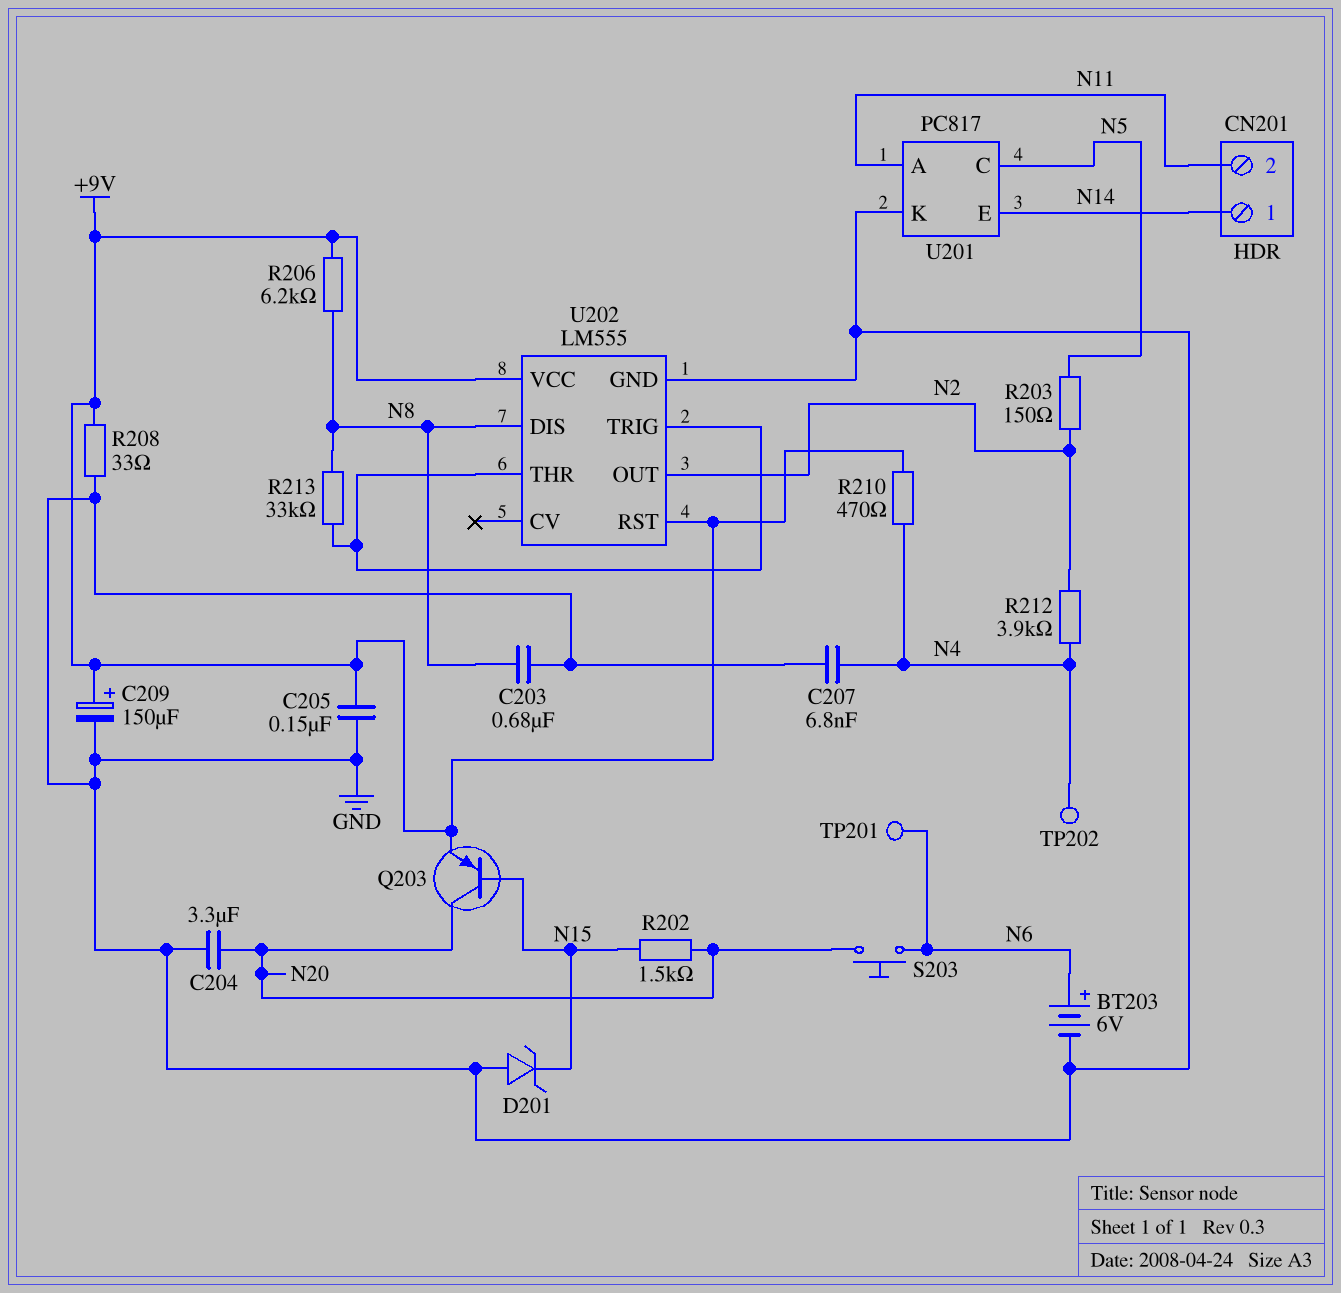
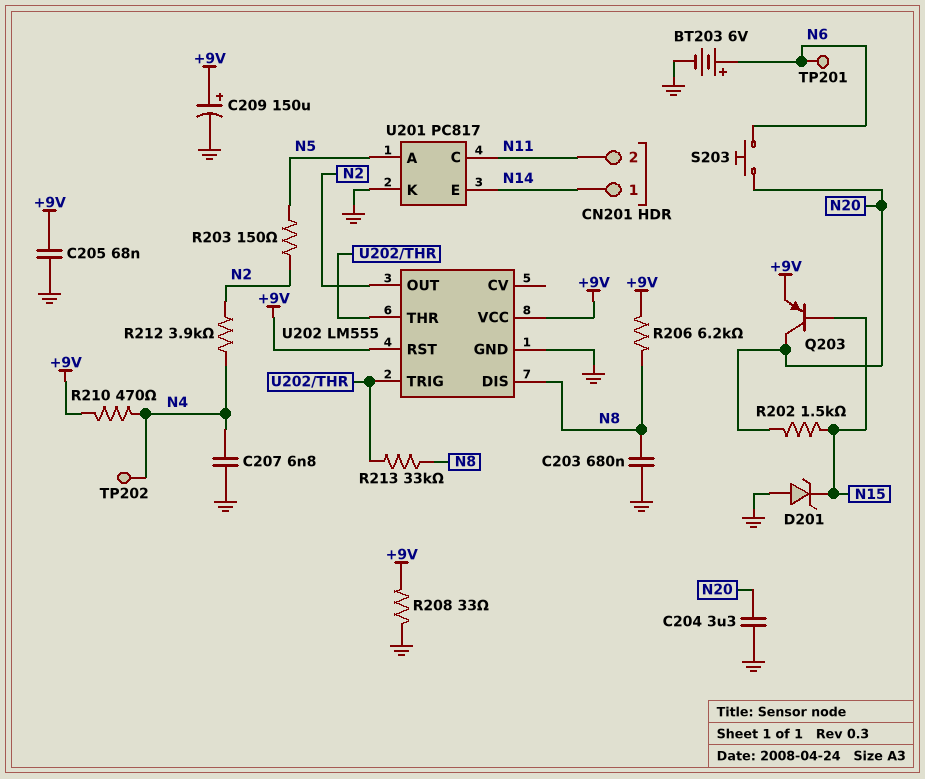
C205: 150nF (+9V, GND) -> 68nF (+9V, GND)
U201 pin A: N11 -> N5
U201 pin C: N5 -> N11

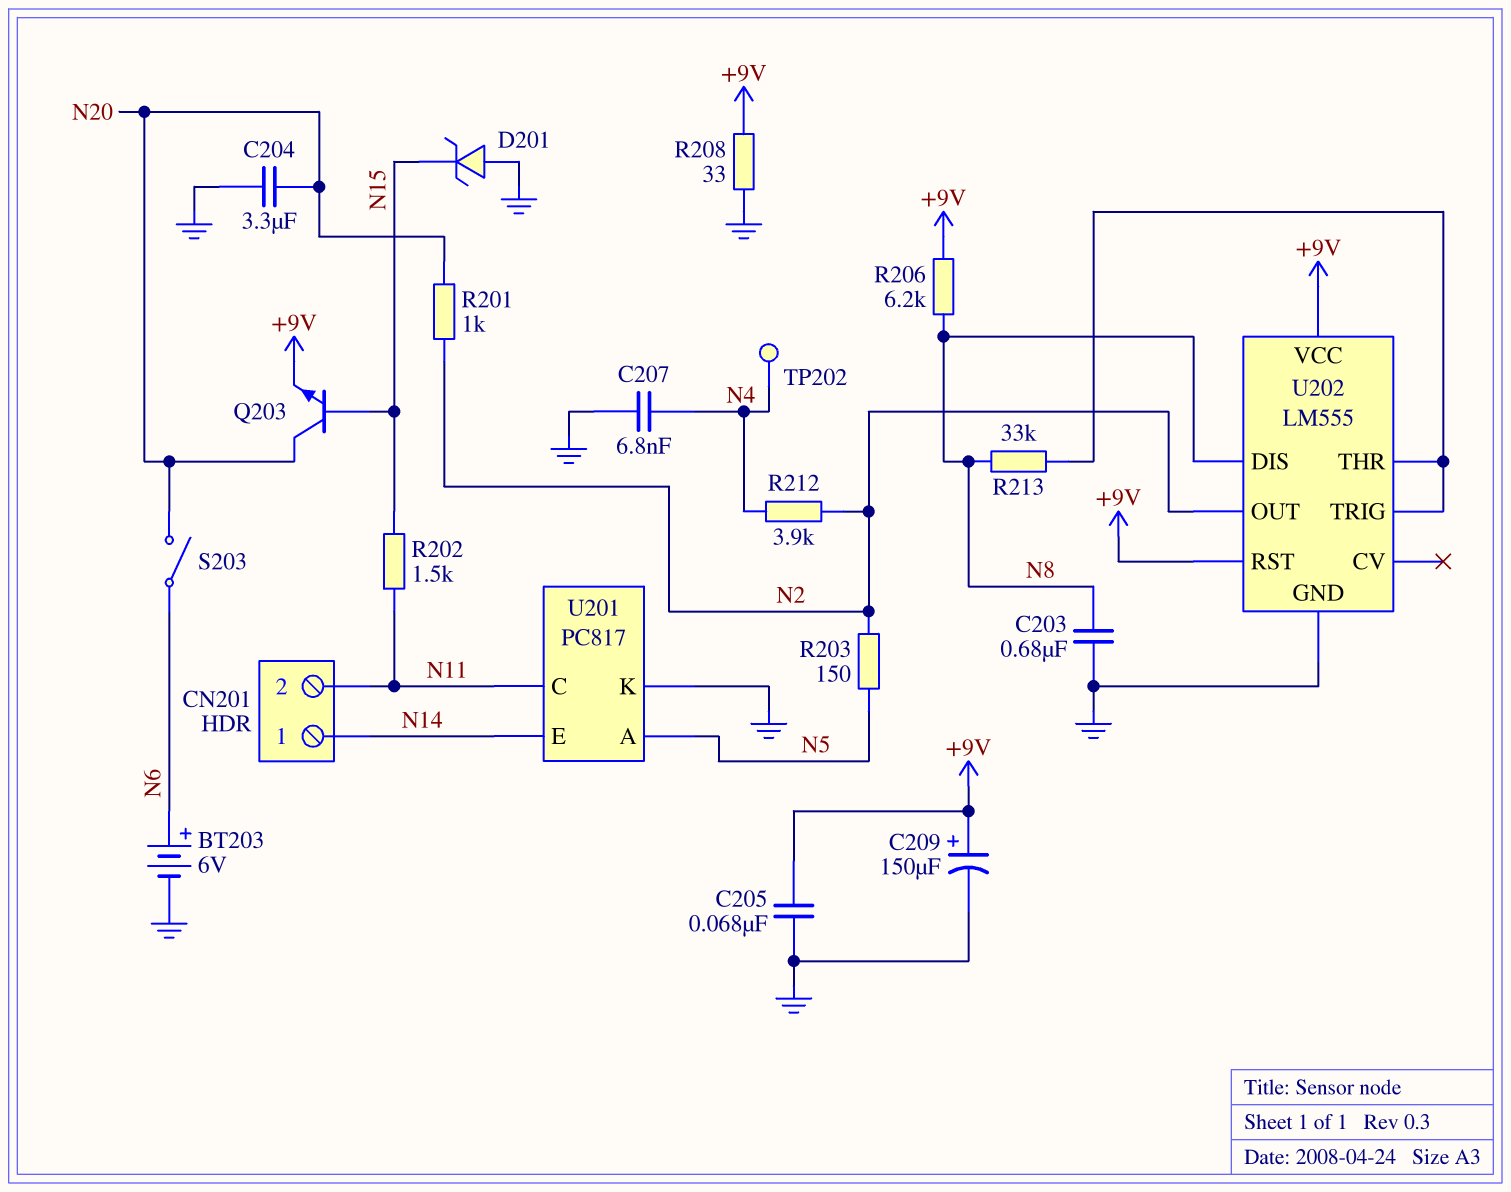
Q203: PNP (B N15, C N20, E +9V) -> NPN (B N15, C N20, E +9V)
R201: none -> 1k (N2, N20)
R202: 1.5k (N15, N20) -> 1.5k (N11, N15)
R210: 470 (+9V, N4) -> none
S203: button (N6, N20) -> switch (N6, N20)
TP201: test point (N6) -> none

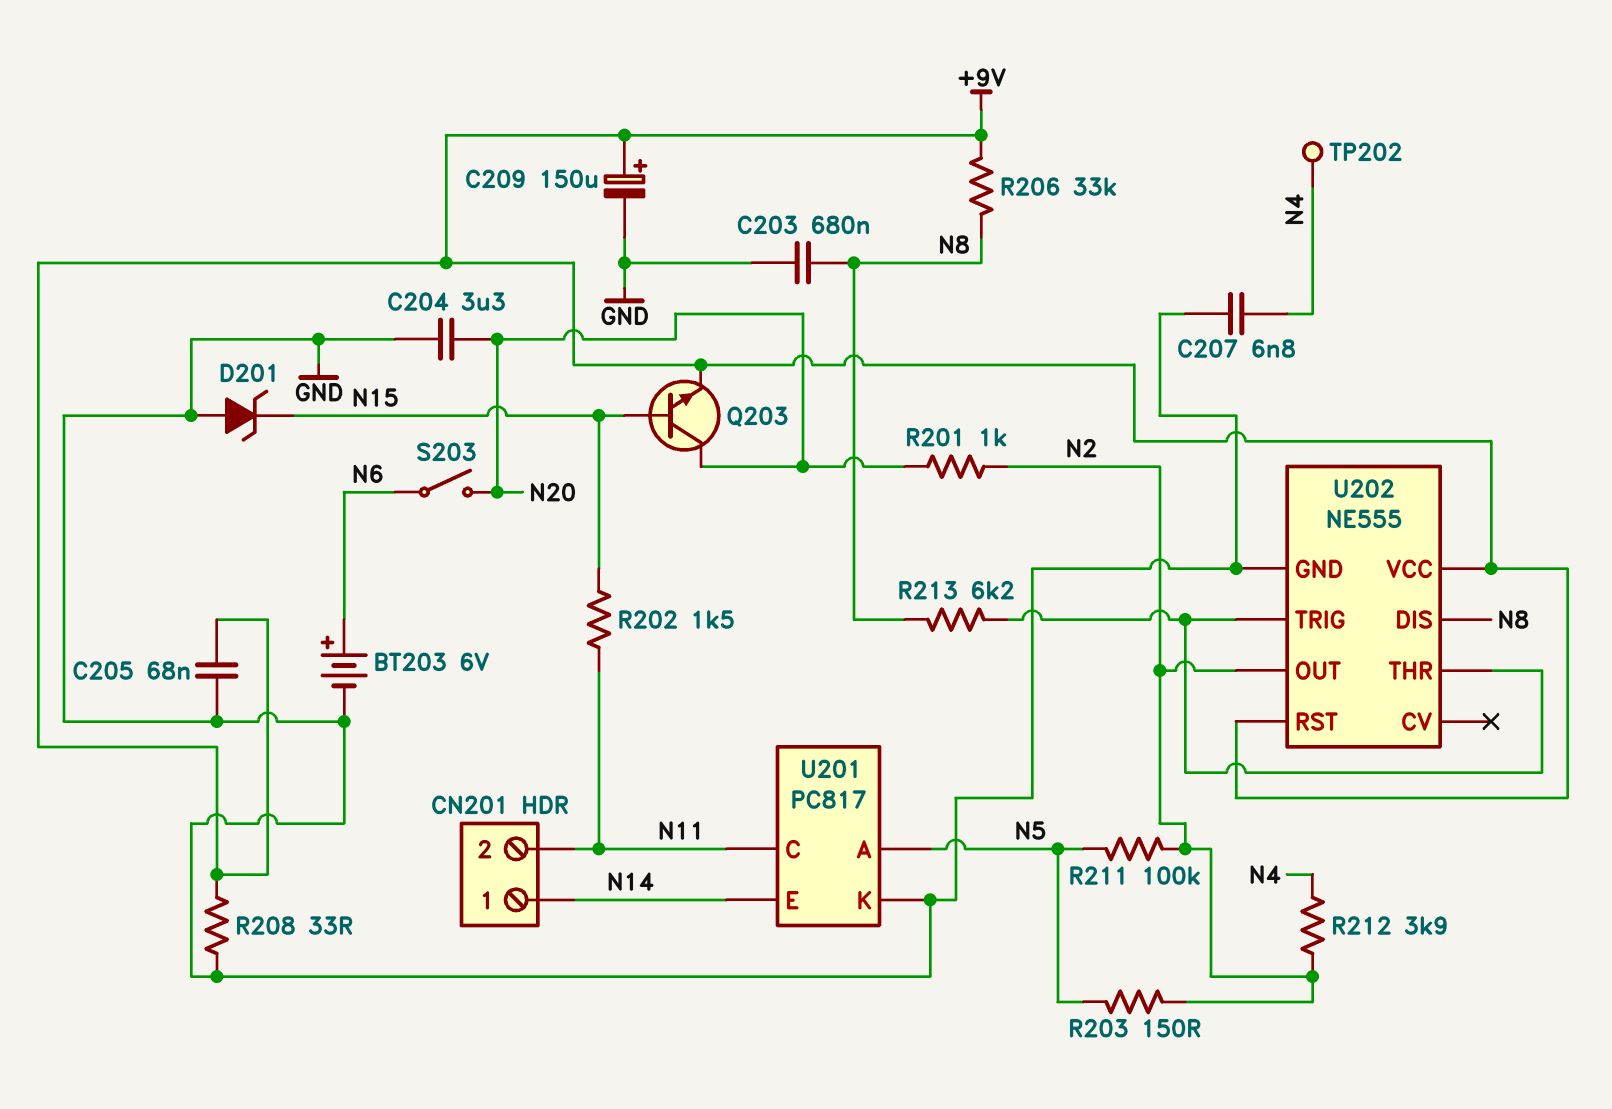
R206: 6.2k (+9V, N8) -> 33k (+9V, N8)
R211: none -> 100k (N2, N5)
R213: 33k (N8, U202/THR) -> 6.2k (N8, U202/THR)
U202: LM555 -> NE555

